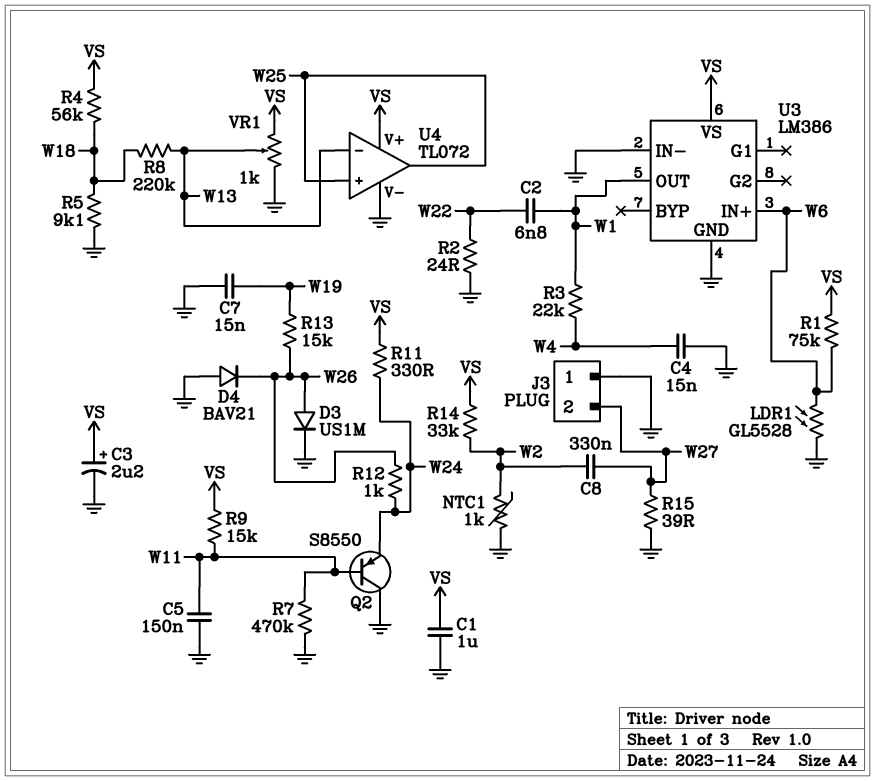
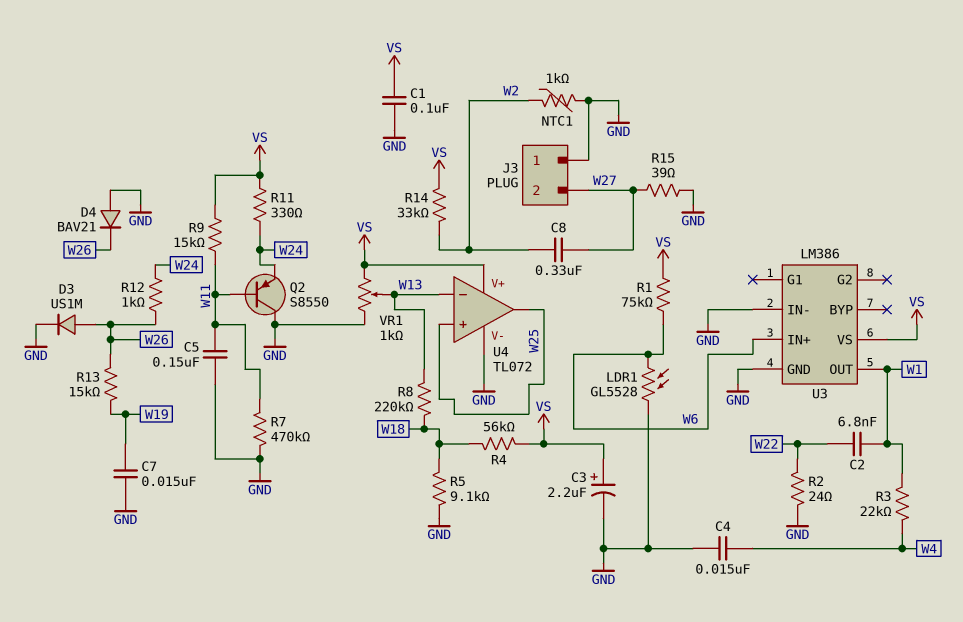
C1: 1uF (GND, VS) -> 100nF (GND, VS)

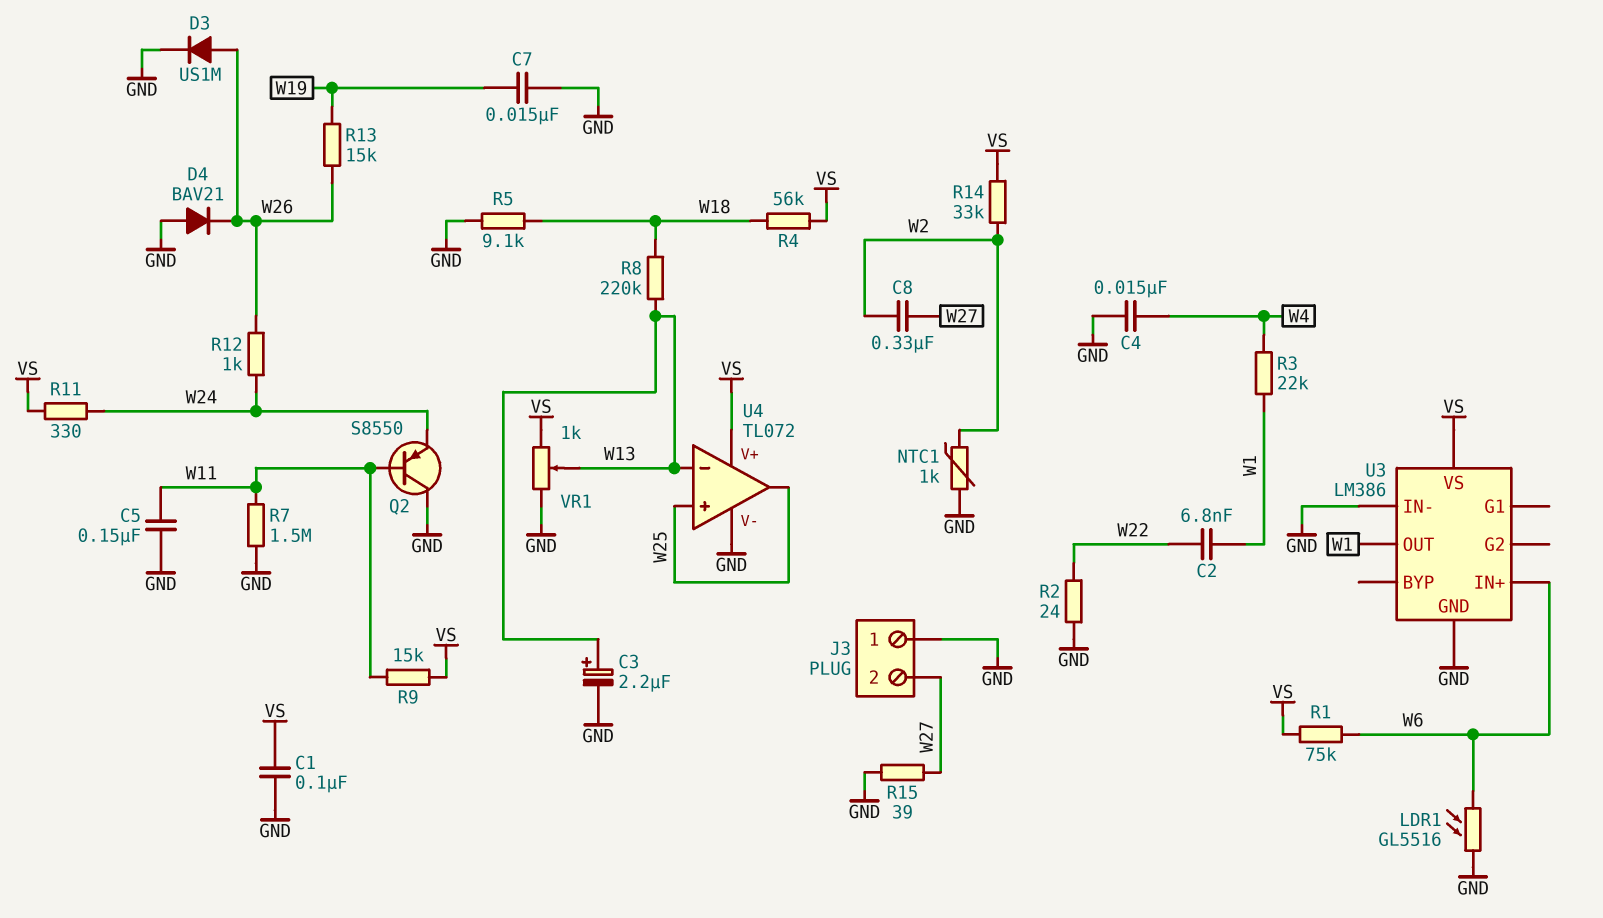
C3: 2.2uF (plus VS, minus GND) -> 2.2uF (plus W13, minus GND)
LDR1: GL5528 (GND, W6) -> GL5516 (GND, W6)
R7: 470k (GND, W11) -> 1.5M (GND, W11)

